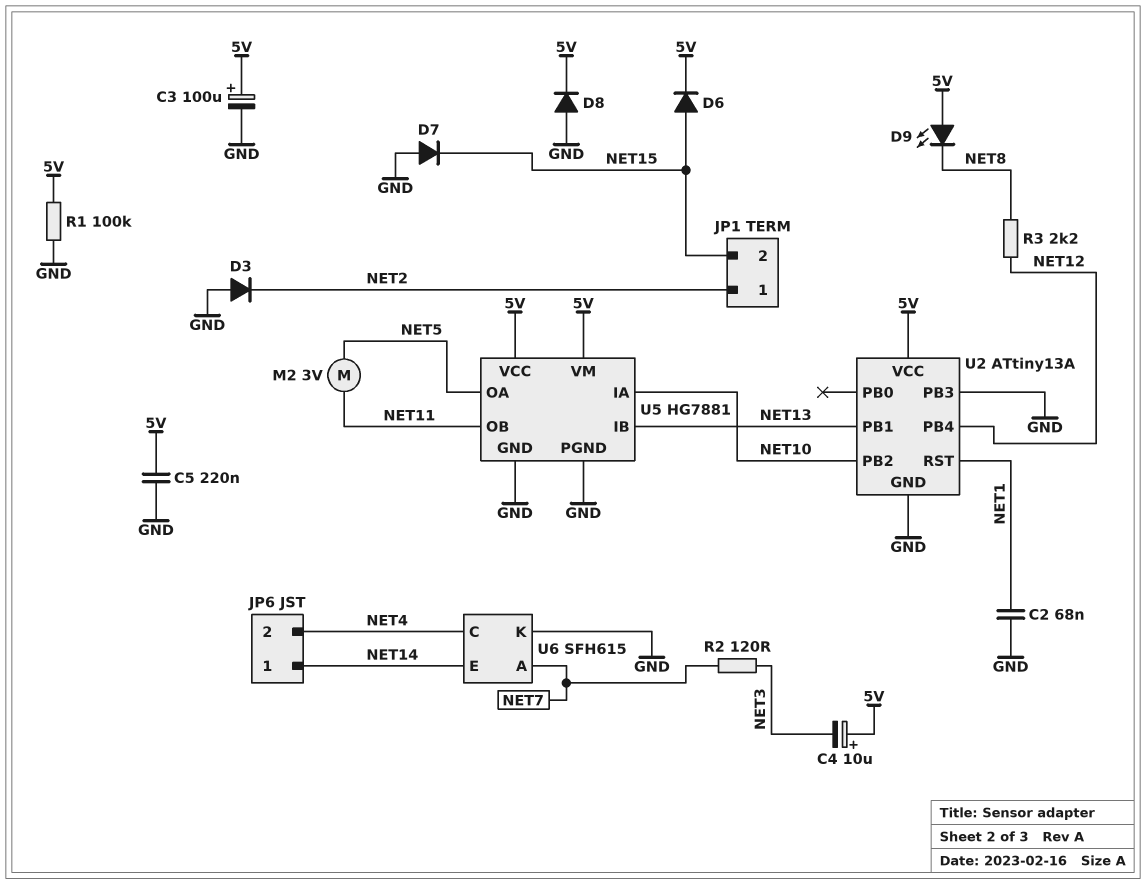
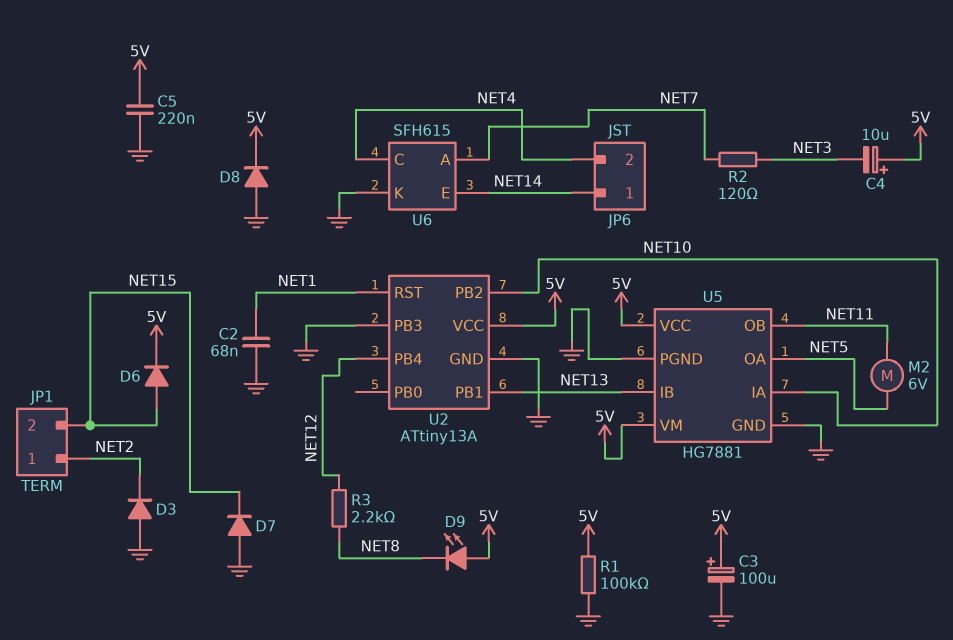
M2: motor 3V (NET5, NET11) -> motor 6V (NET5, NET11)

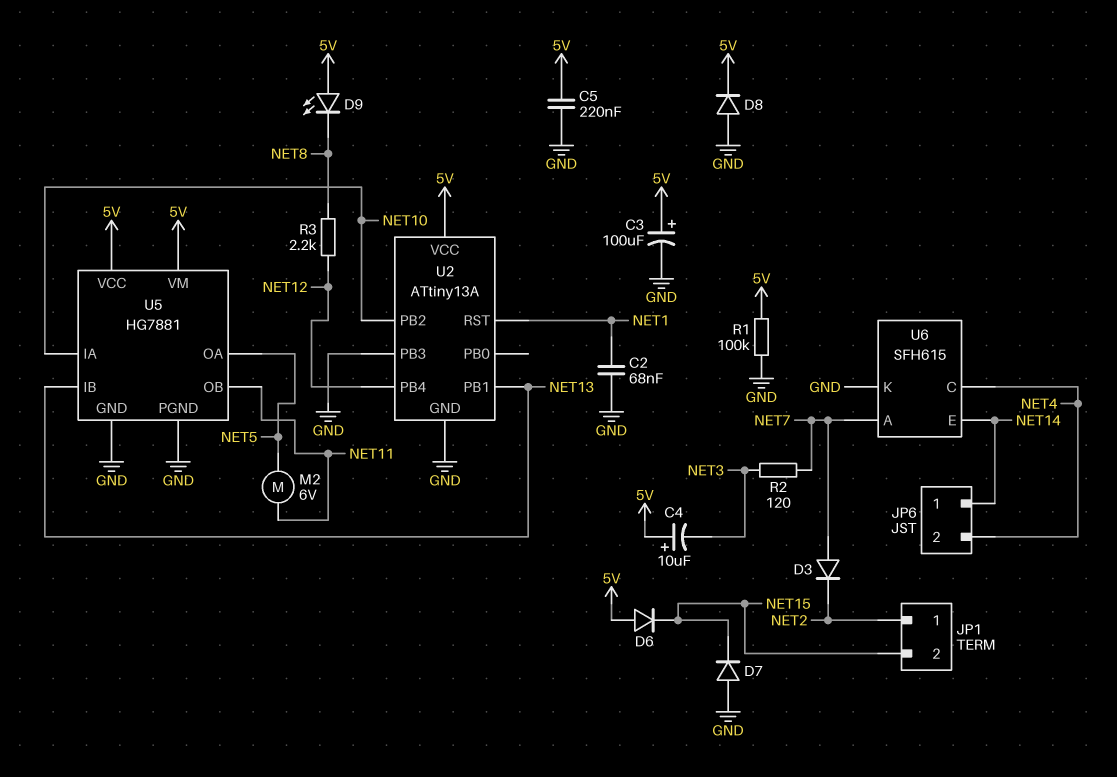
D3: diode (A GND, K NET2) -> diode (A NET7, K NET2)
D6: diode (A NET15, K 5V) -> diode (A 5V, K NET15)

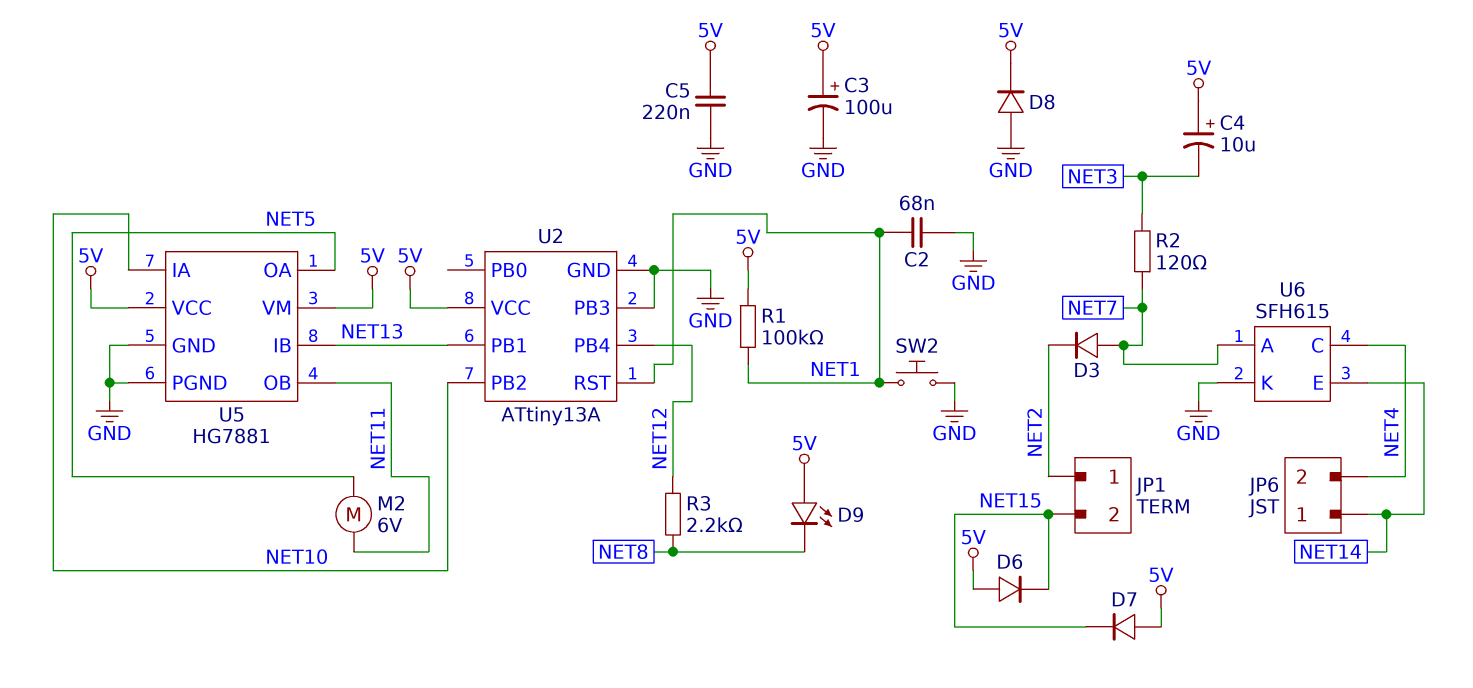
D7: diode (A GND, K NET15) -> diode (A 5V, K NET15)
R1: 100k (5V, GND) -> 100k (5V, NET1)
SW2: none -> button (GND, NET1)

